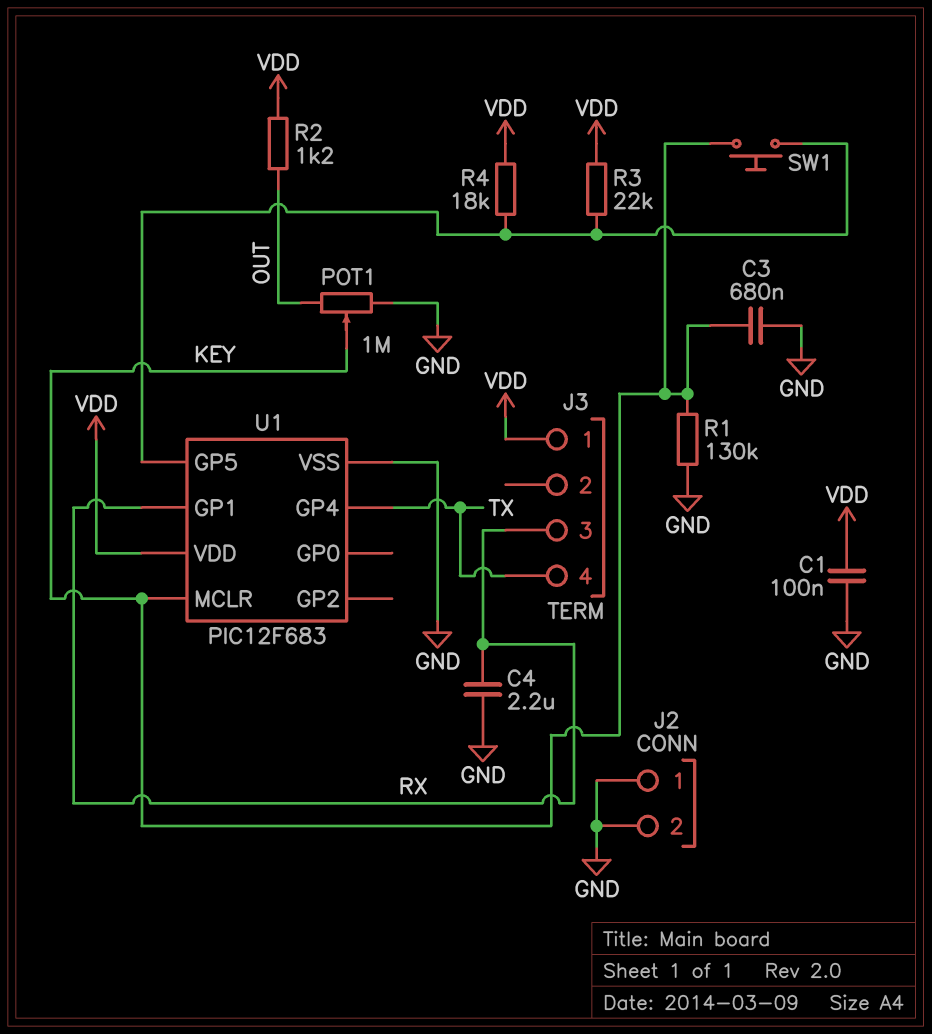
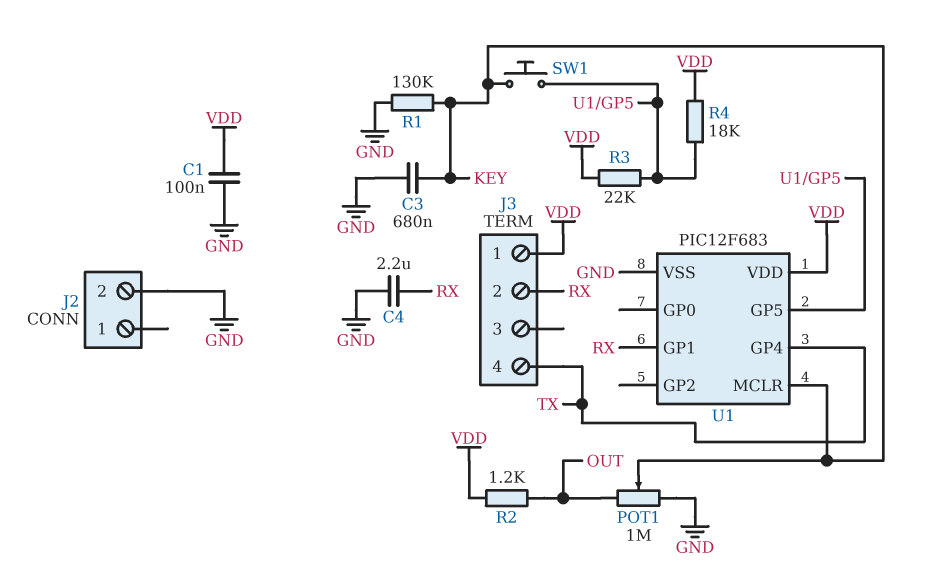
J2 pin 1: GND -> none
J3 pin 2: none -> RX
J3 pin 3: RX -> none

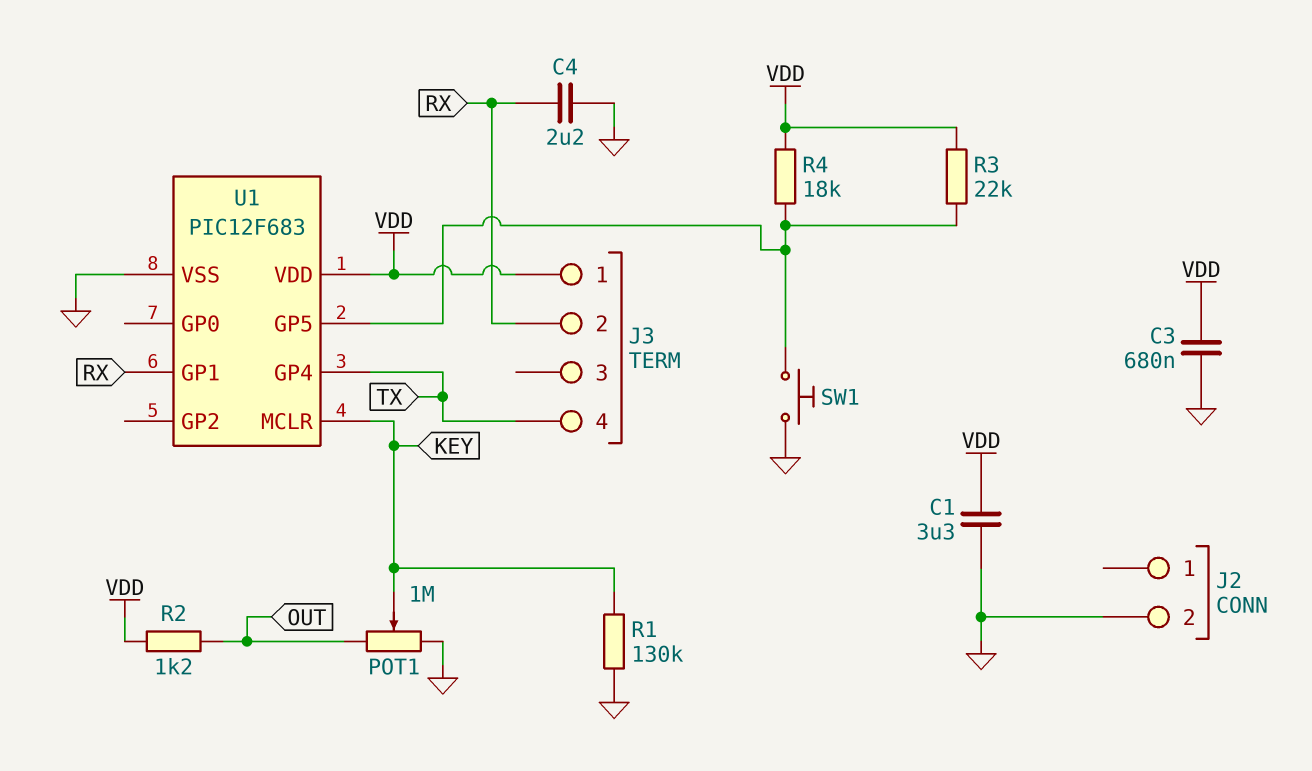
C1: 100nF (GND, VDD) -> 3.3uF (GND, VDD)
C3: 680nF (GND, KEY) -> 680nF (GND, VDD)
SW1: button (KEY, U1/GP5) -> button (GND, U1/GP5)

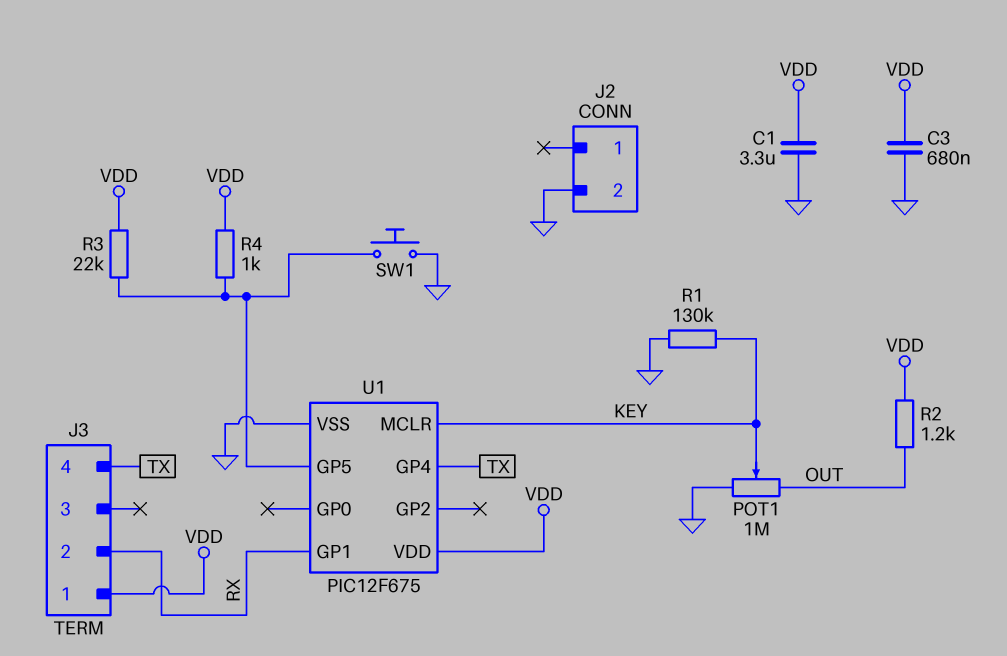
C4: 2.2uF (GND, RX) -> none
R4: 18k (U1/GP5, VDD) -> 1k (U1/GP5, VDD)
U1: PIC12F683 -> PIC12F675

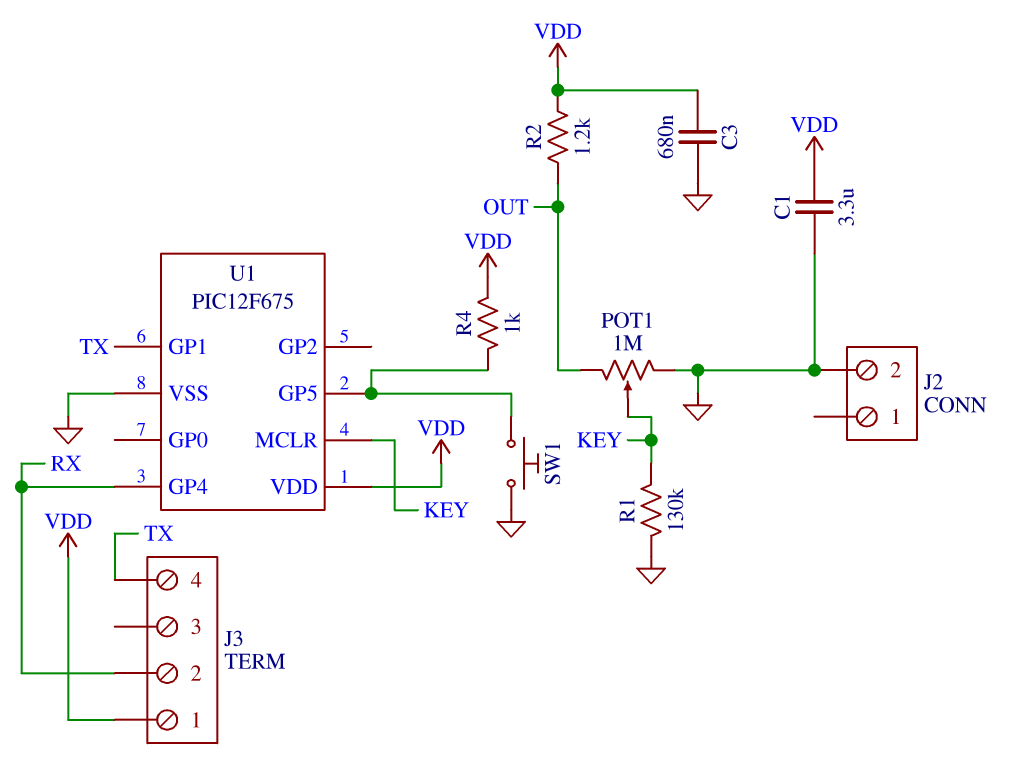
R3: 22k (U1/GP5, VDD) -> none
U1 pin GP1: RX -> TX
U1 pin GP4: TX -> RX

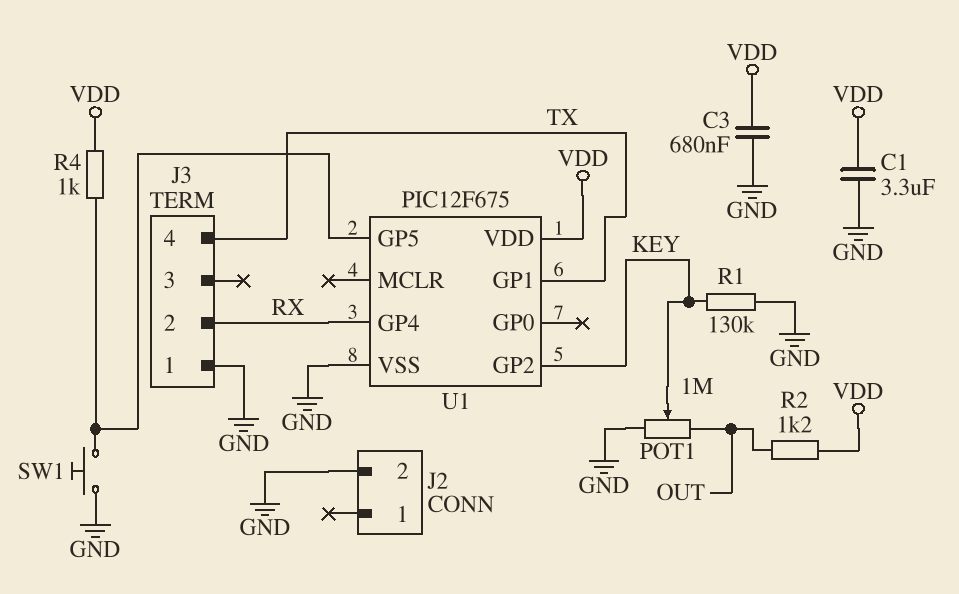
J3 pin 1: VDD -> GND
U1 pin GP2: none -> KEY
U1 pin MCLR: KEY -> none

